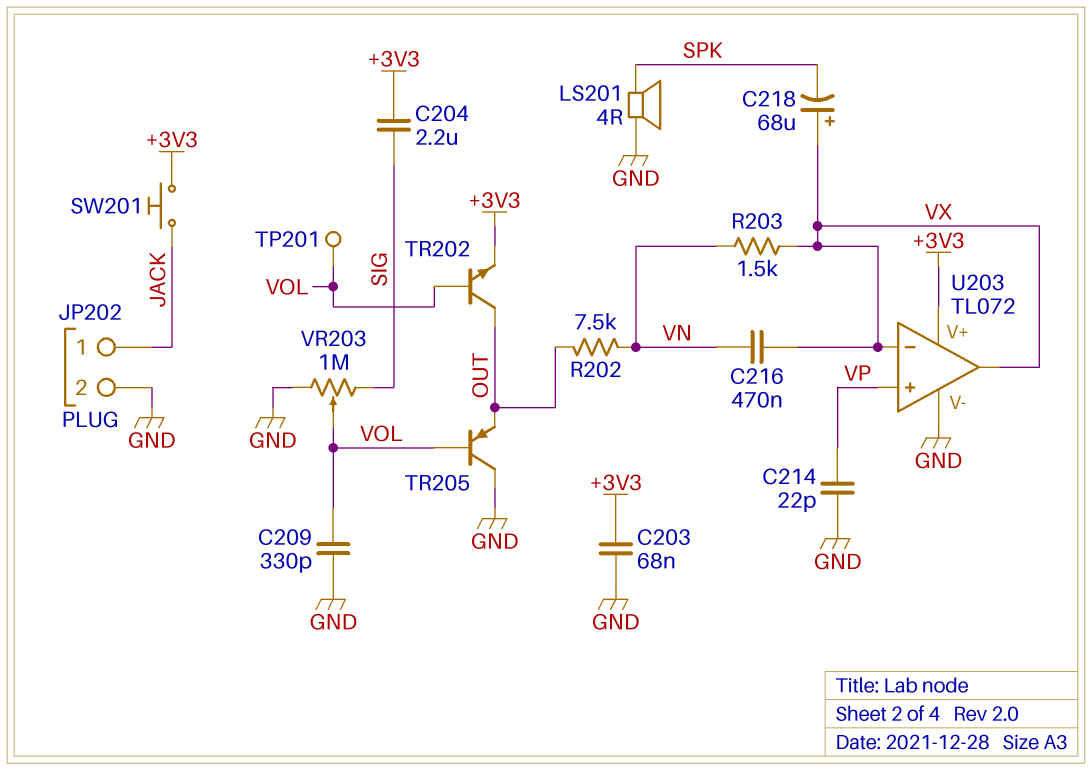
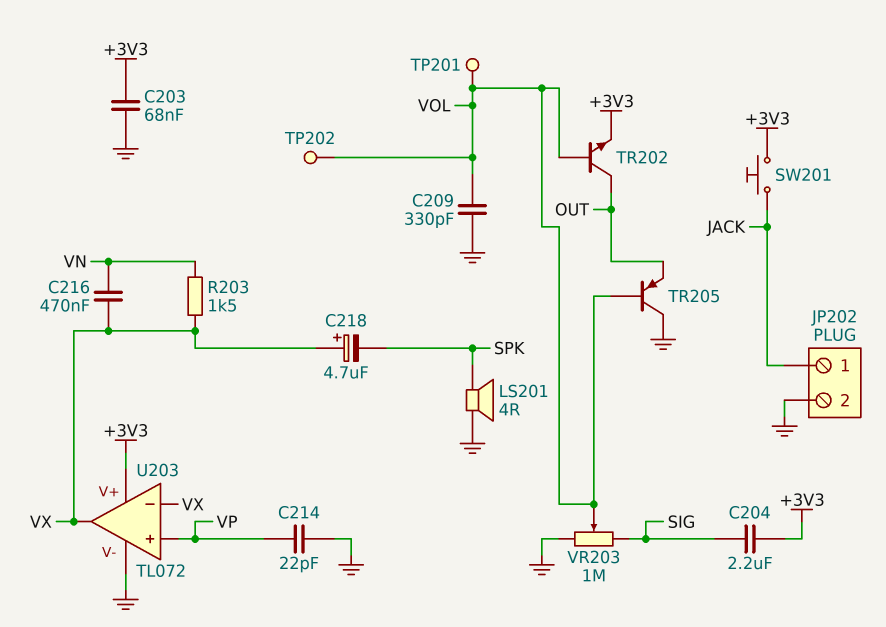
C218: 68uF (plus VX, minus SPK) -> 4.7uF (plus VX, minus SPK)
R202: 7.5k (OUT, VN) -> none
TP202: none -> test point (VOL)

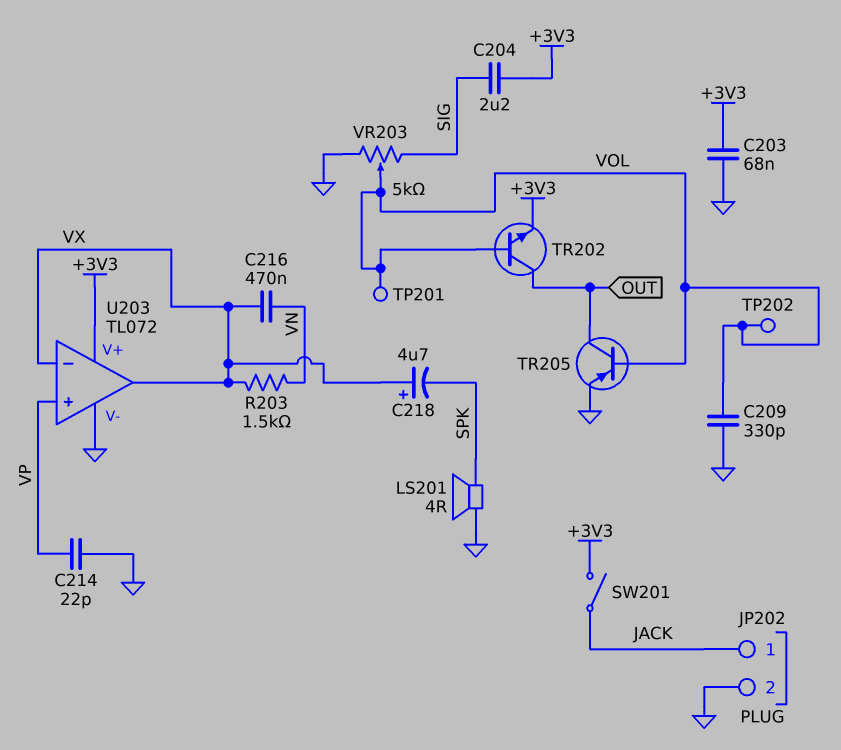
SW201: button (+3V3, JACK) -> switch (+3V3, JACK)
TR205: PNP (B VOL, C GND, E OUT) -> PNP (B VOL, C OUT, E GND)
VR203: 1M (GND, SIG, wiper VOL) -> 5k (GND, SIG, wiper VOL)

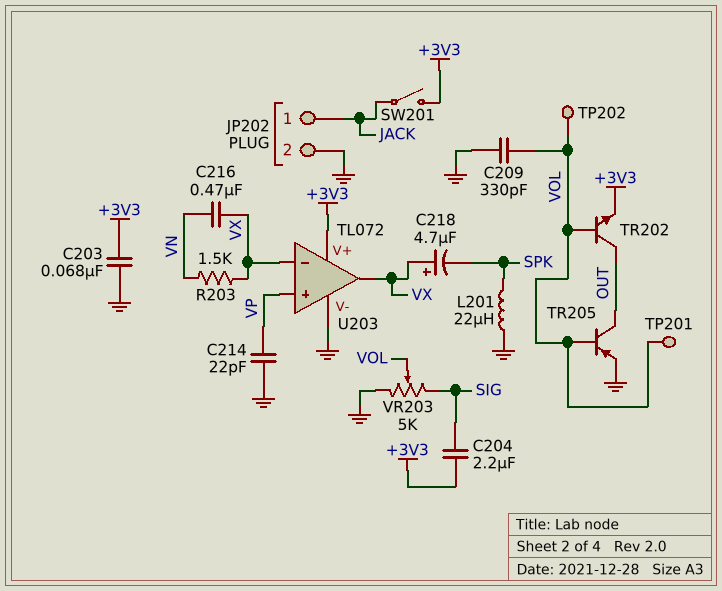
L201: none -> 22uH (GND, SPK)
LS201: speaker 4R (GND, SPK) -> none

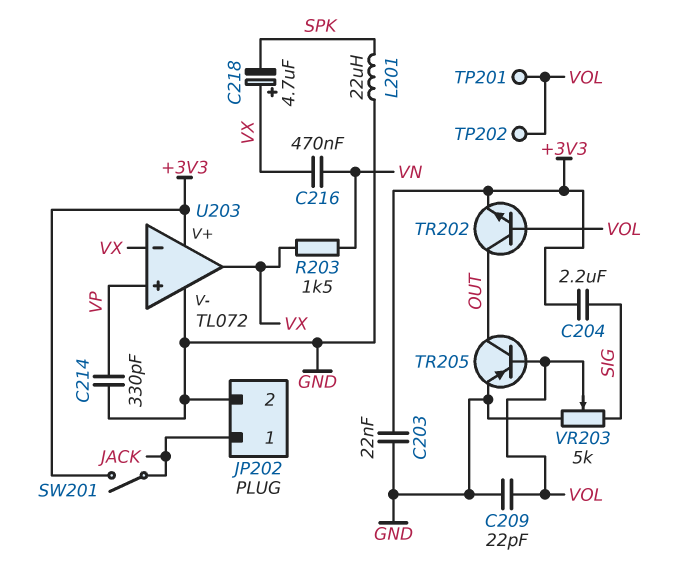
C203: 68nF (+3V3, GND) -> 22nF (+3V3, GND)
C209: 330pF (GND, VOL) -> 22pF (GND, VOL)
C214: 22pF (GND, VP) -> 330pF (GND, VP)

